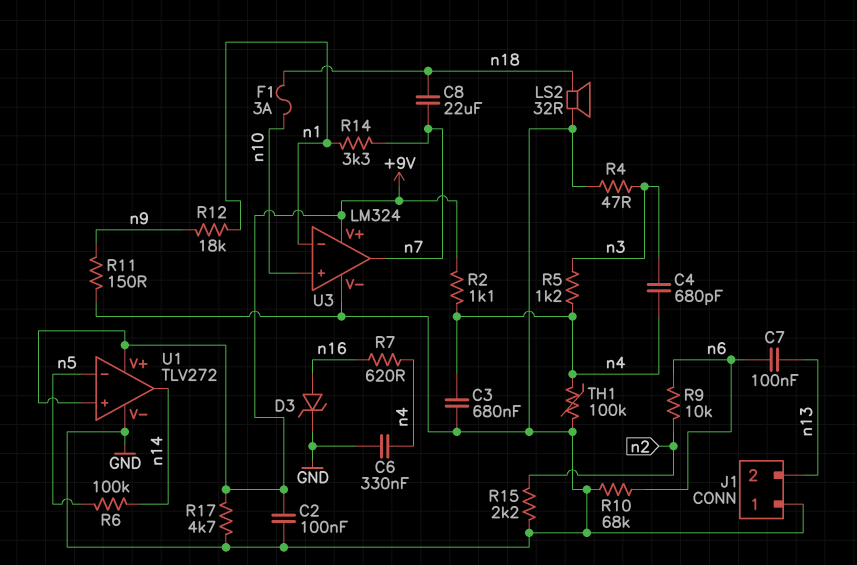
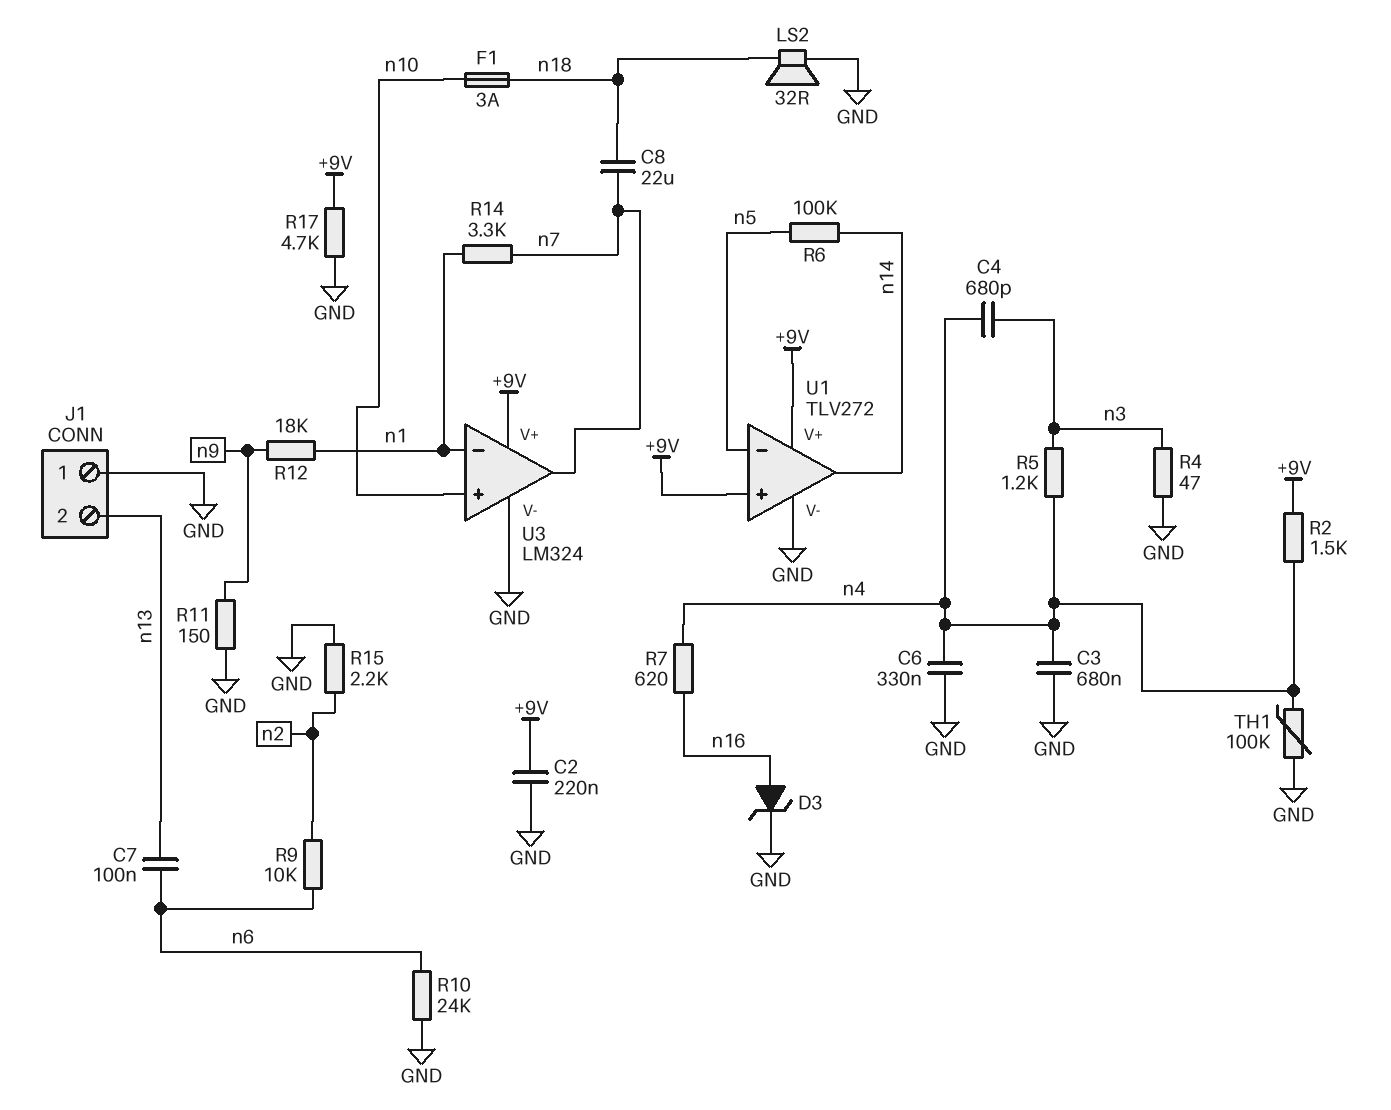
C2: 100nF (+9V, GND) -> 220nF (+9V, GND)
R2: 1.1k (+9V, n4) -> 1.5k (+9V, n4)
R10: 68k (GND, n6) -> 24k (GND, n6)

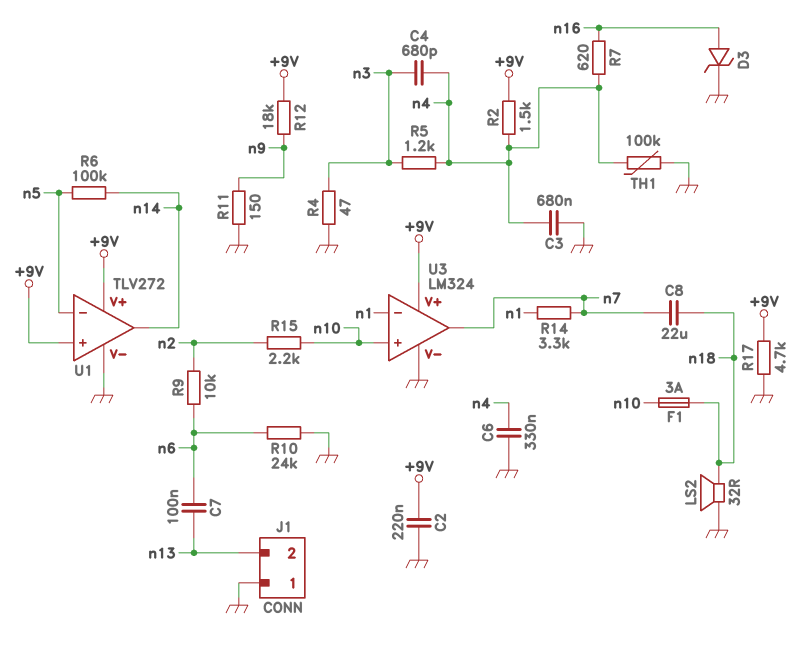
R12: 18k (n1, n9) -> 18k (+9V, n9)
R15: 2.2k (GND, n2) -> 2.2k (n2, n10)

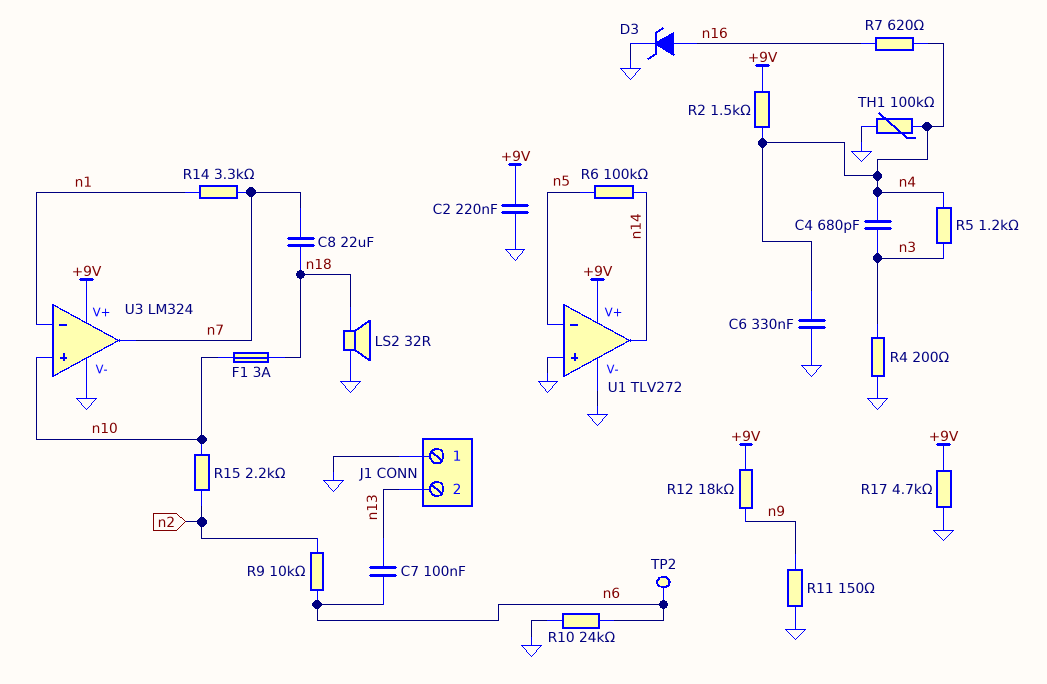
C3: 680nF (GND, n4) -> none
R4: 47 (GND, n3) -> 200 (GND, n3)
TP2: none -> test point (n6)
U1 pin in+: +9V -> GND

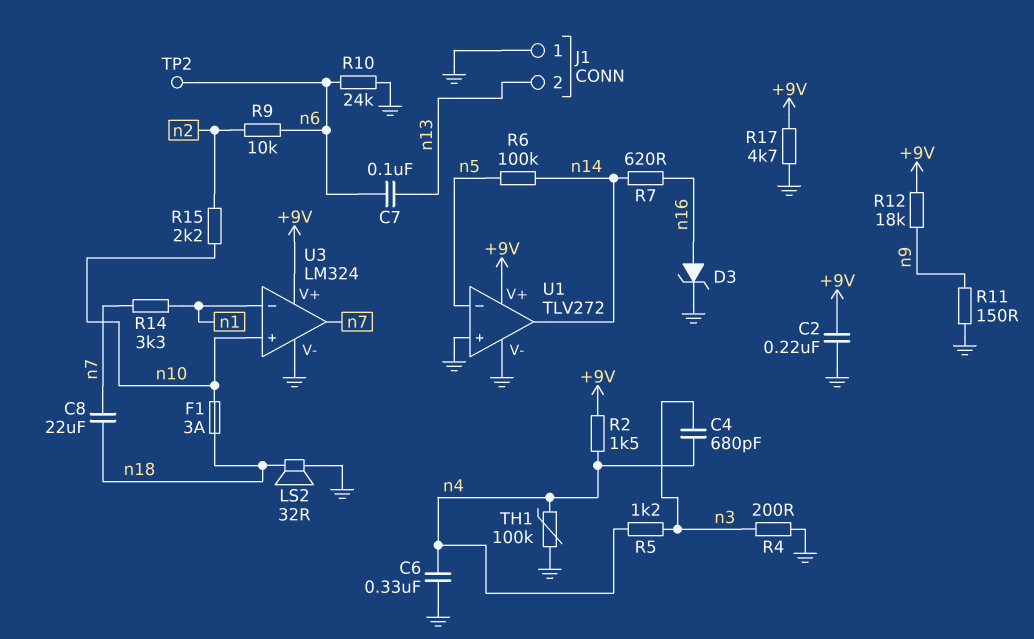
R7: 620 (n4, n16) -> 620 (n14, n16)

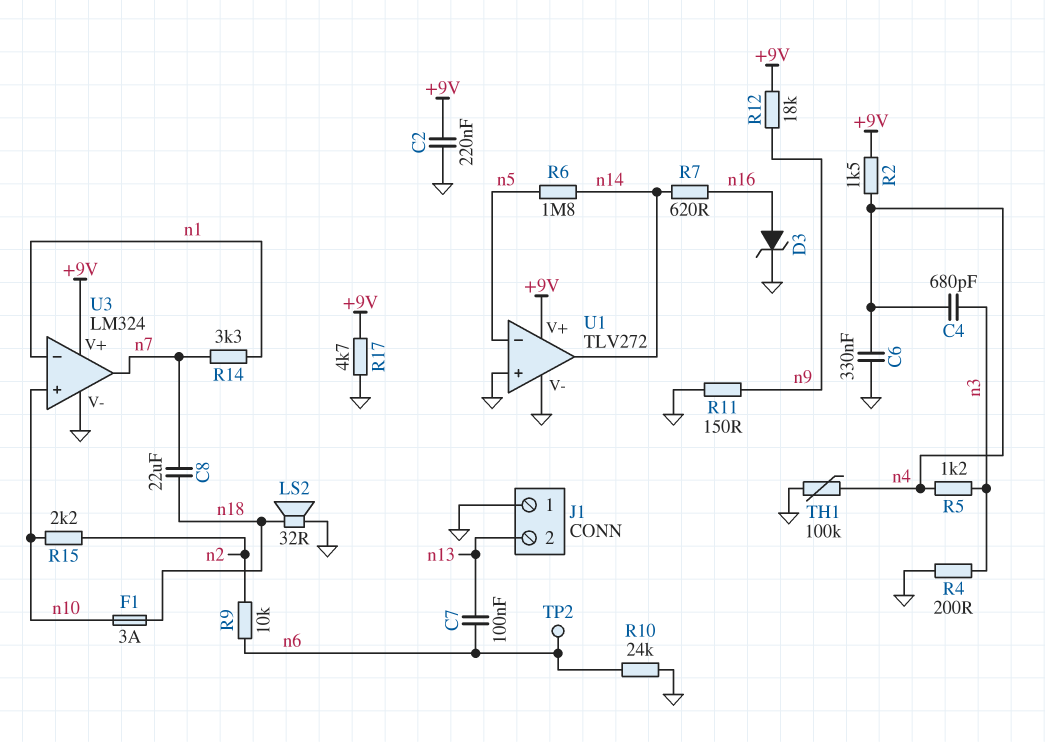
R6: 100k (n5, n14) -> 1.8M (n5, n14)

